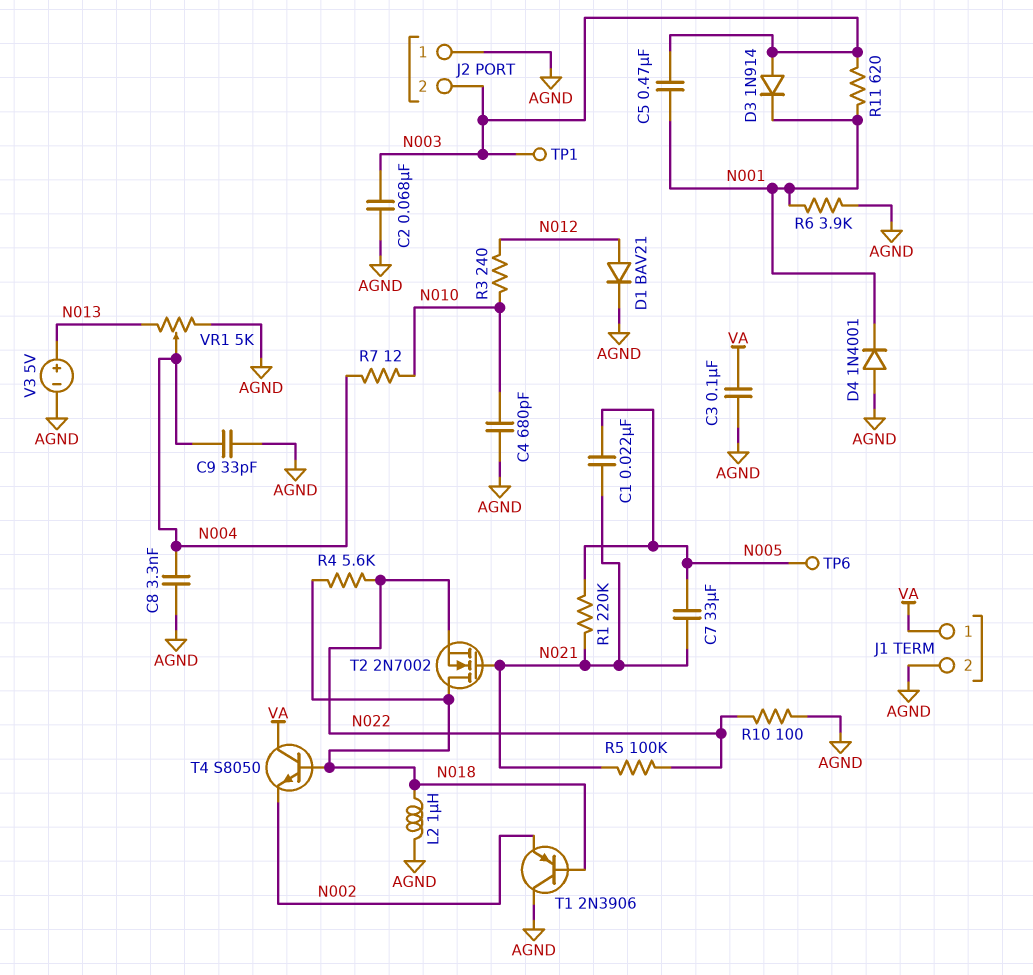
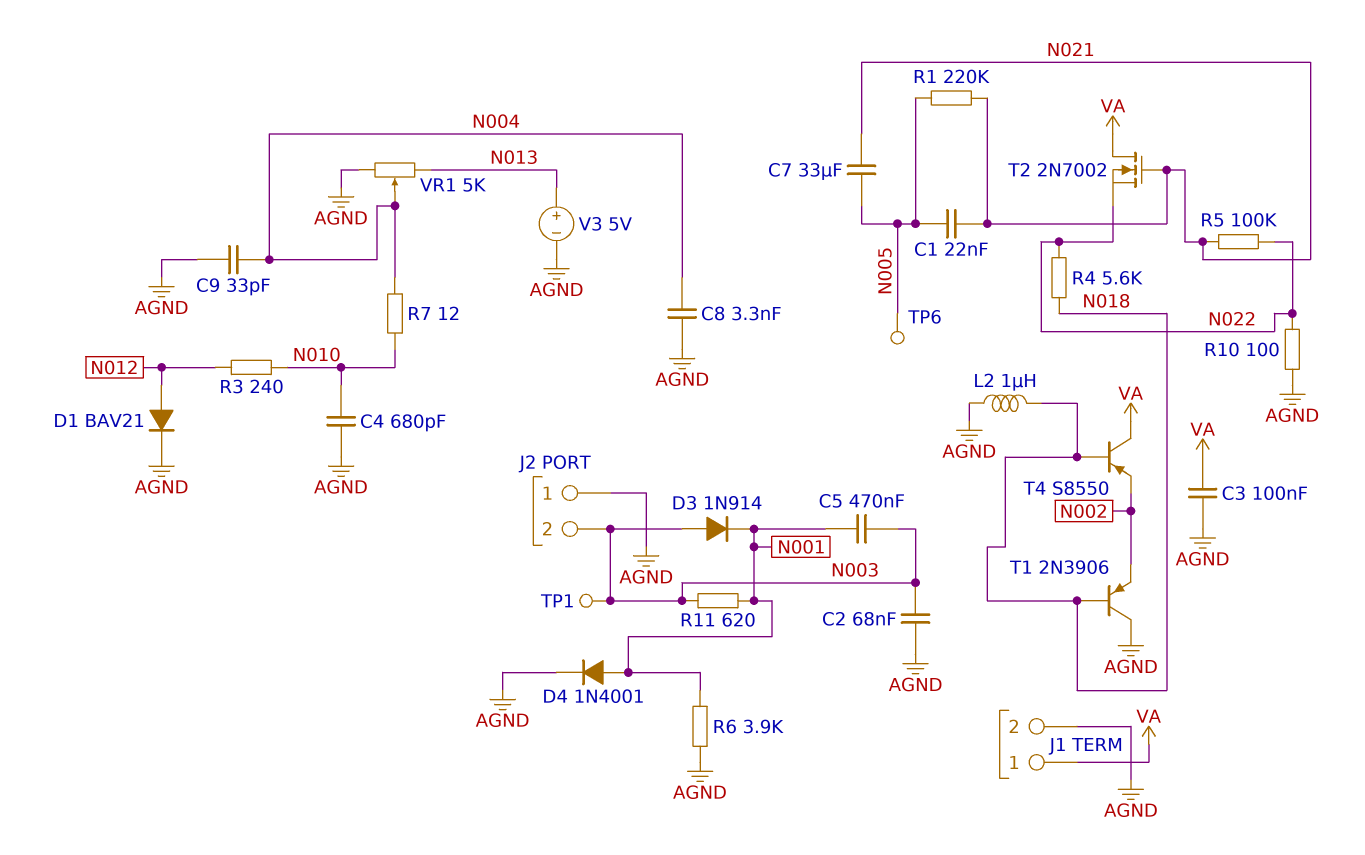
D4: diode 1N4001 (A AGND, K N001) -> diode 1N4001 (A N001, K AGND)
T2: NMOS 2N7002 (G N021, D N018, S N022) -> NMOS 2N7002 (G N021, D VA, S N022)
T4: NPN S8050 (B N018, C VA, E N002) -> PNP S8550 (B N018, C VA, E N002)

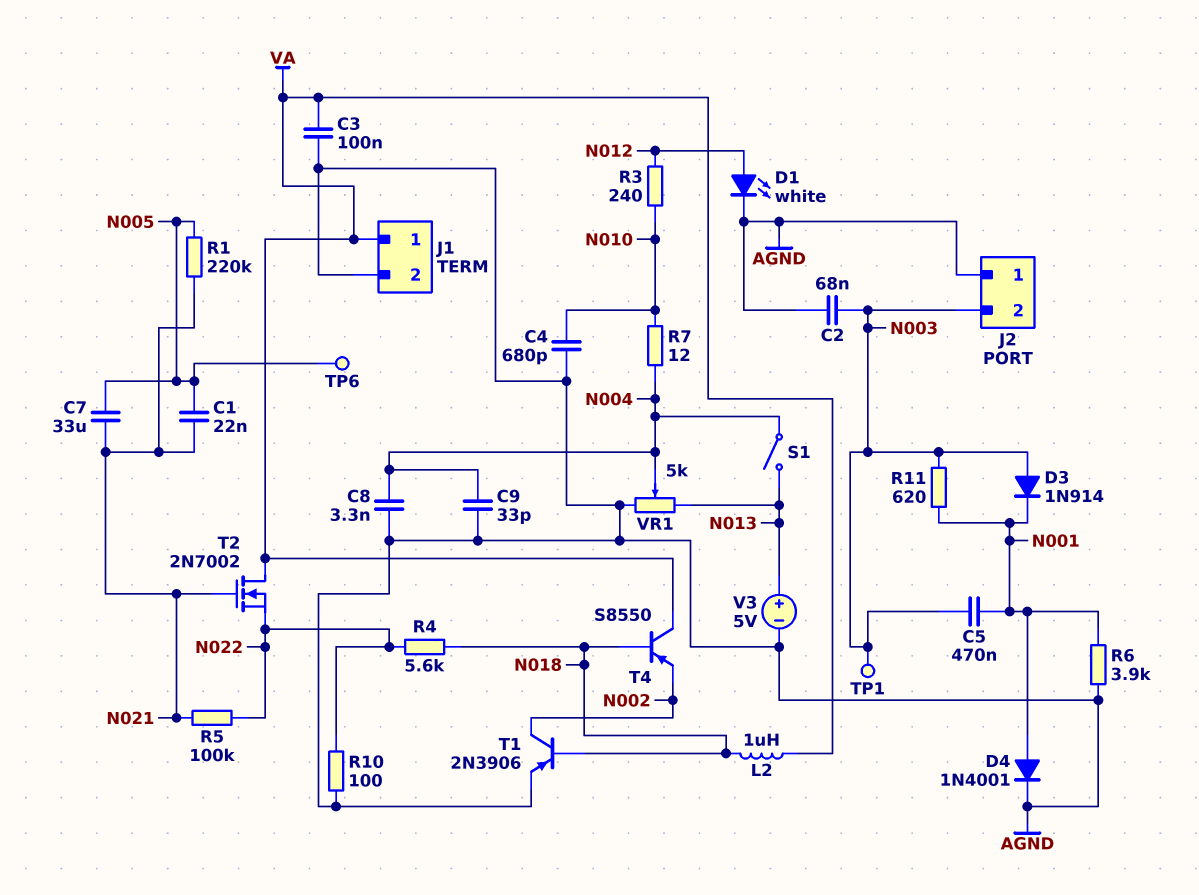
D1: diode BAV21 (A N012, K AGND) -> LED white (A N012, K AGND)
L2: 1uH (AGND, N018) -> 1uH (N018, VA)
S1: none -> switch (N004, N013)
T1: PNP 2N3906 (B N018, C AGND, E N002) -> PNP 2N3906 (B N018, C N002, E AGND)

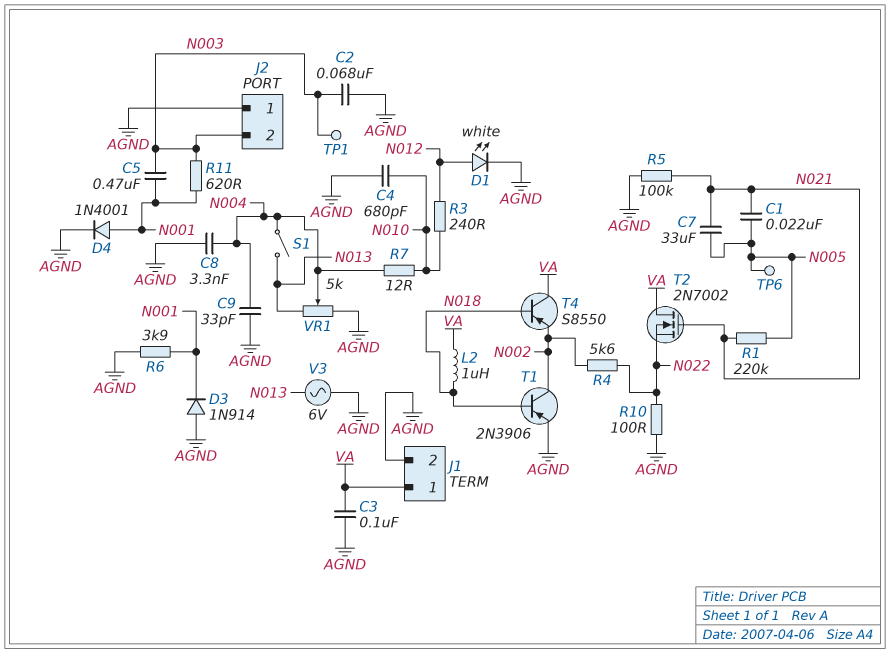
D3: diode 1N914 (A N003, K N001) -> diode 1N914 (A AGND, K N001)
R4: 5.6k (N018, N022) -> 5.6k (N002, N022)
R5: 100k (N021, N022) -> 100k (AGND, N021)
V3: 5V (plus N013, minus AGND) -> AC 6V (AGND, N013)

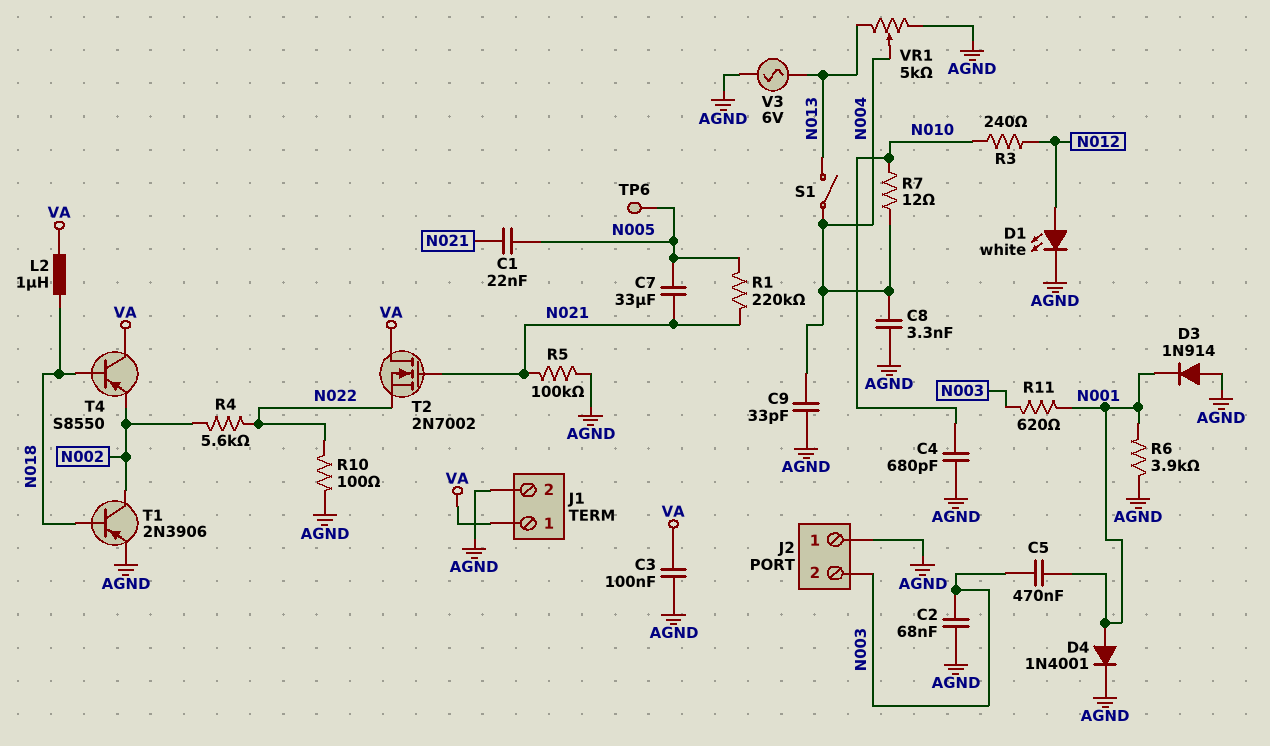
TP1: test point (N003) -> none

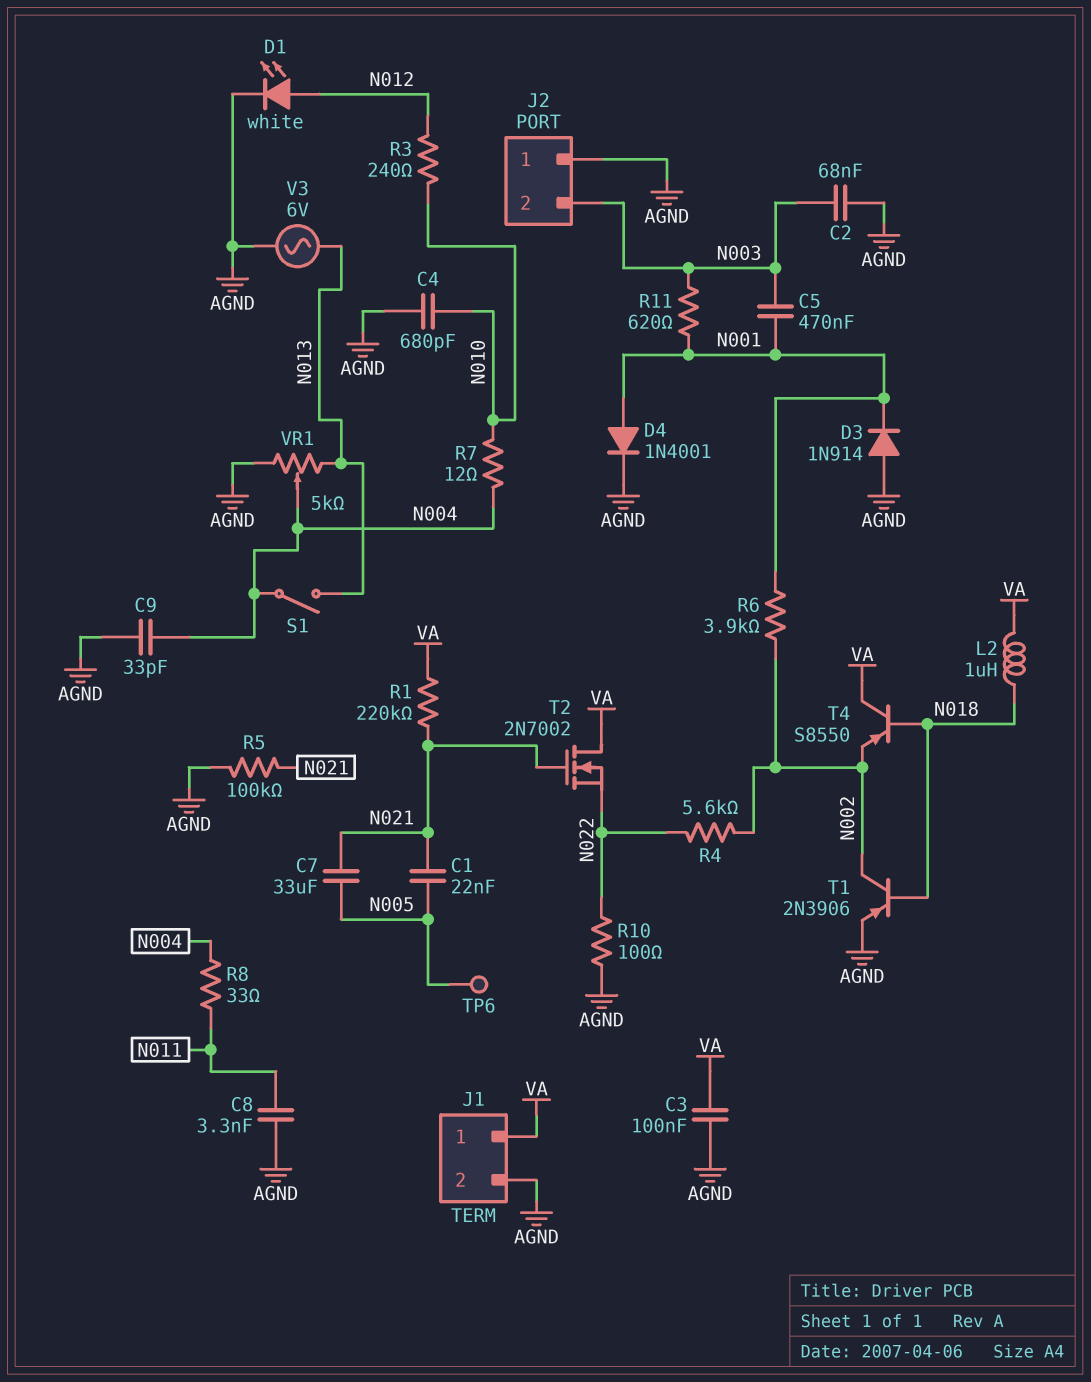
C8: 3.3nF (AGND, N004) -> 3.3nF (AGND, N011)
R1: 220k (N005, N021) -> 220k (N021, VA)
R6: 3.9k (AGND, N001) -> 3.9k (N001, N002)
R8: none -> 33 (N004, N011)

